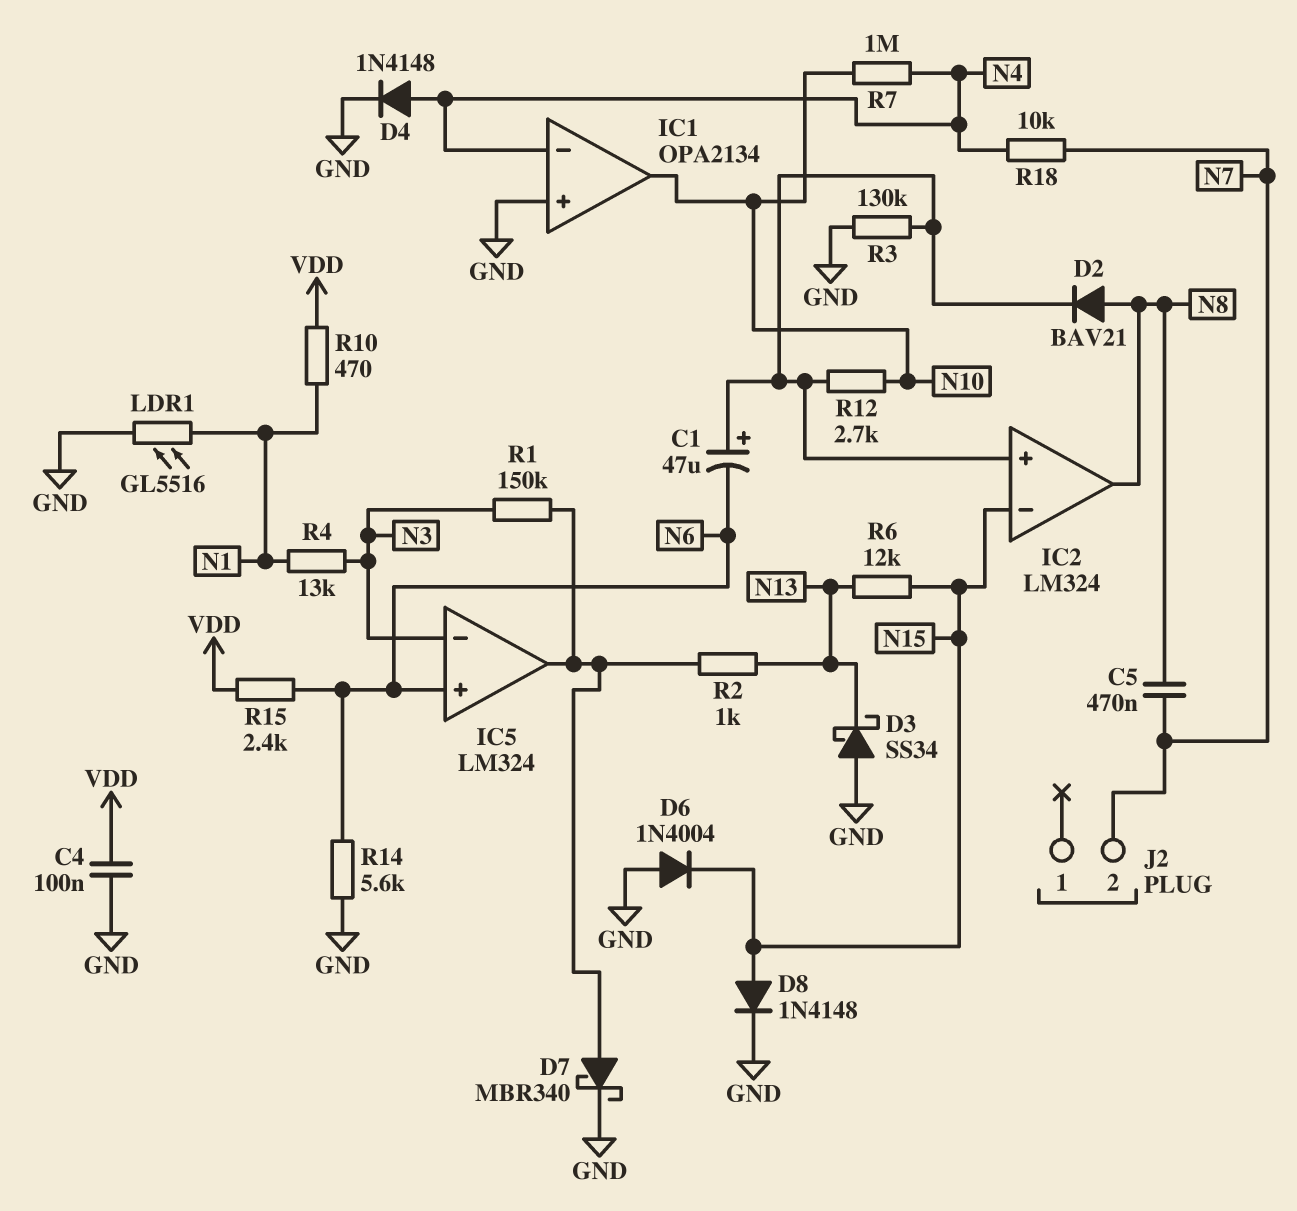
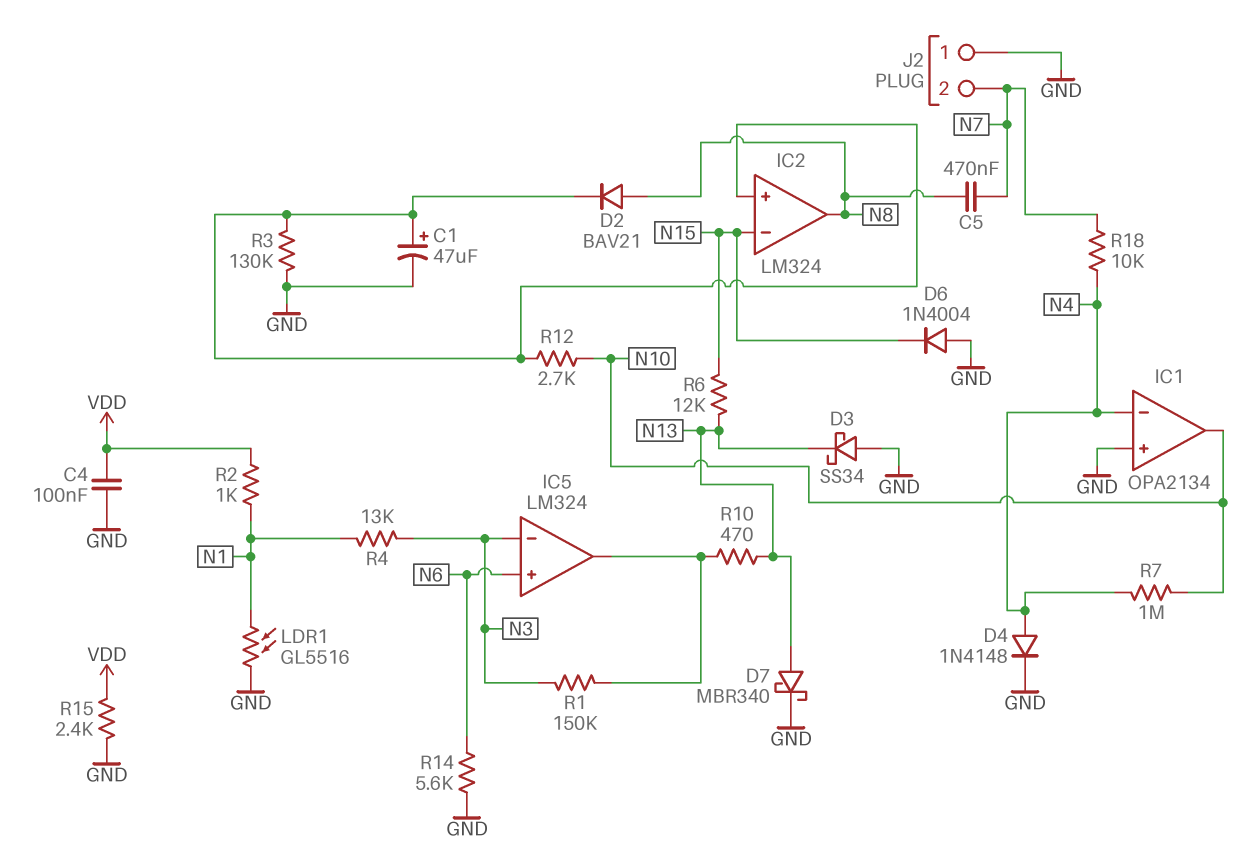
C1: 47uF (plus IC2/in+, minus N6) -> 47uF (plus IC2/in+, minus GND)
D7: schottky MBR340 (A IC5/out, K GND) -> schottky MBR340 (A N13, K GND)
D8: diode 1N4148 (A N15, K GND) -> none
J2 pin 1: none -> GND
R2: 1k (IC5/out, N13) -> 1k (N1, VDD)
R10: 470 (N1, VDD) -> 470 (IC5/out, N13)
R15: 2.4k (N6, VDD) -> 2.4k (GND, VDD)

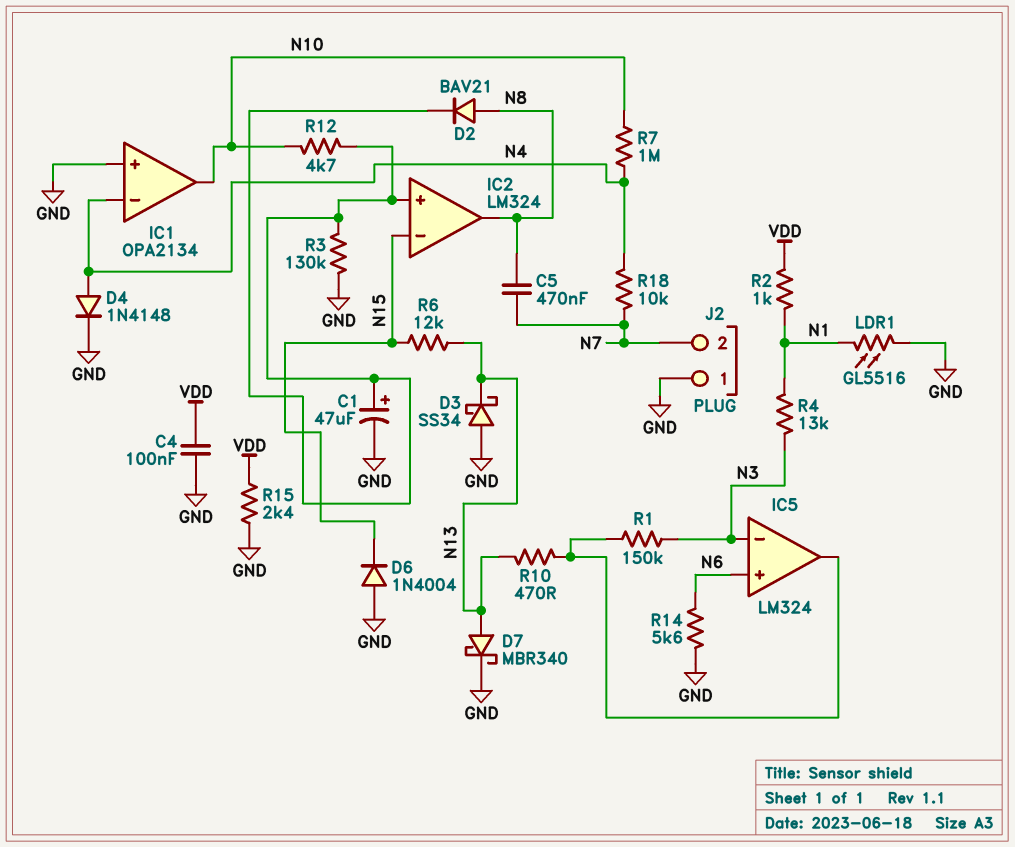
R12: 2.7k (IC2/in+, N10) -> 4.7k (IC2/in+, N10)

